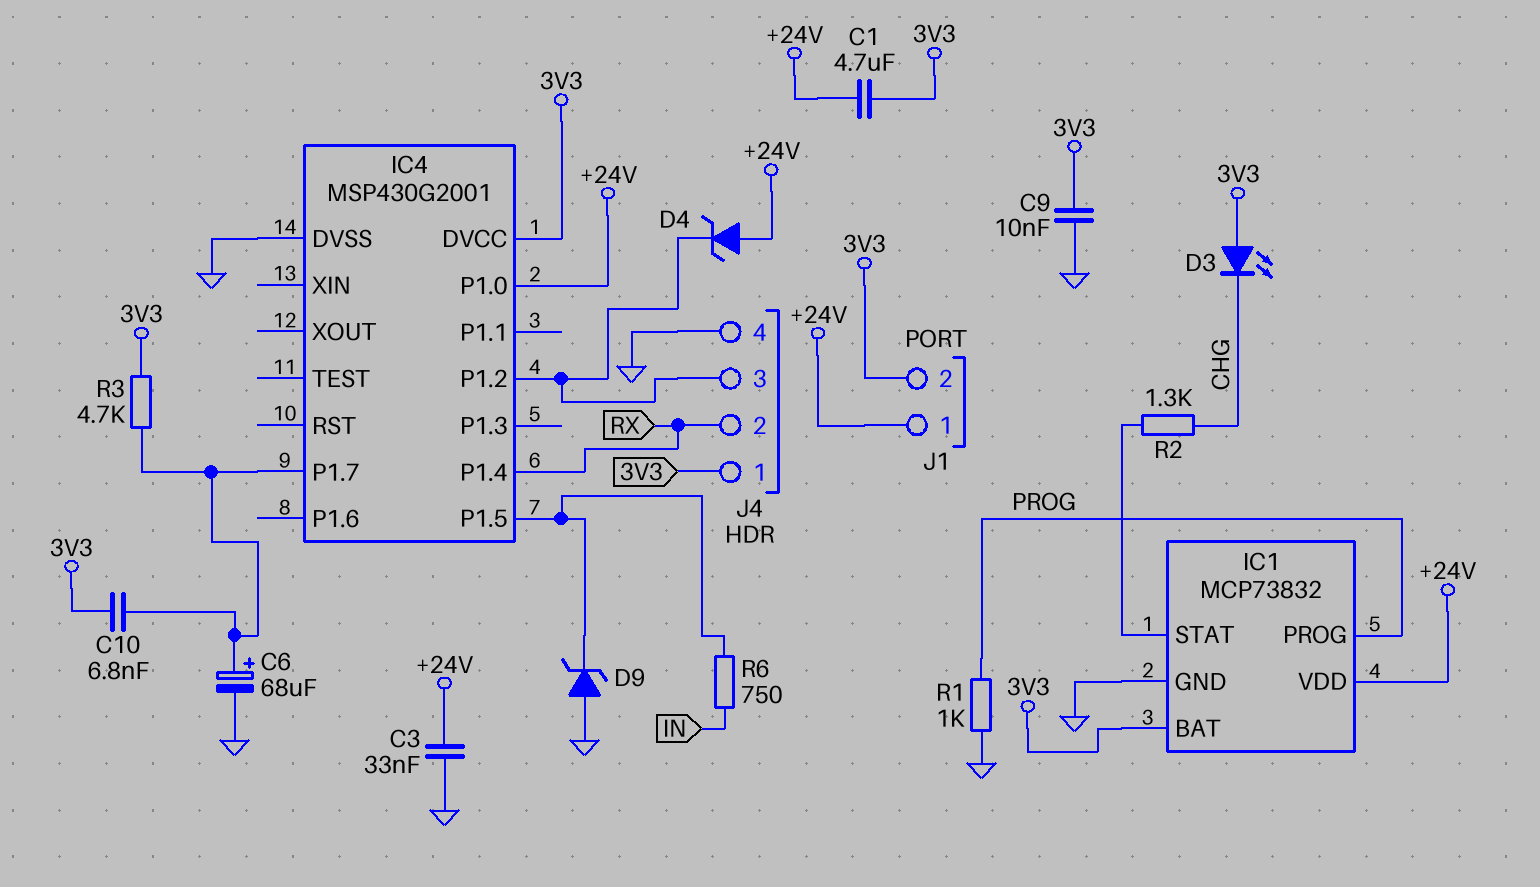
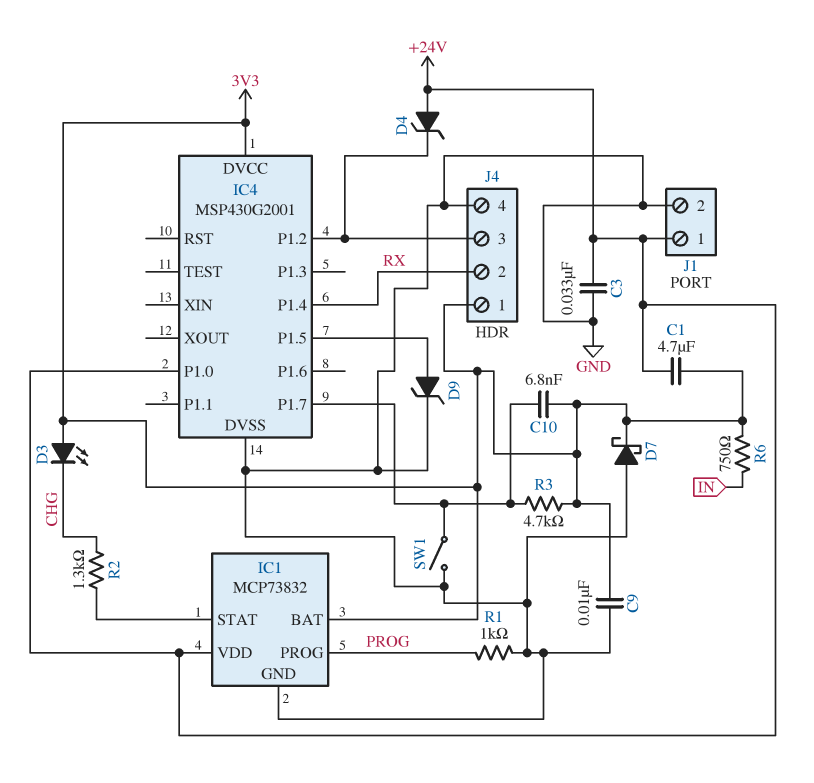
C6: 68uF (plus IC4/P1.7, minus GND) -> none
D7: none -> schottky (A GND, K 3V3)
D9: zener (A GND, K IC4/P1.5) -> zener (A IC4/P1.5, K GND)
J1 pin 2: 3V3 -> GND
R6: 750 (IC4/P1.5, IN) -> 750 (3V3, IN)
SW1: none -> switch (GND, IC4/P1.7)

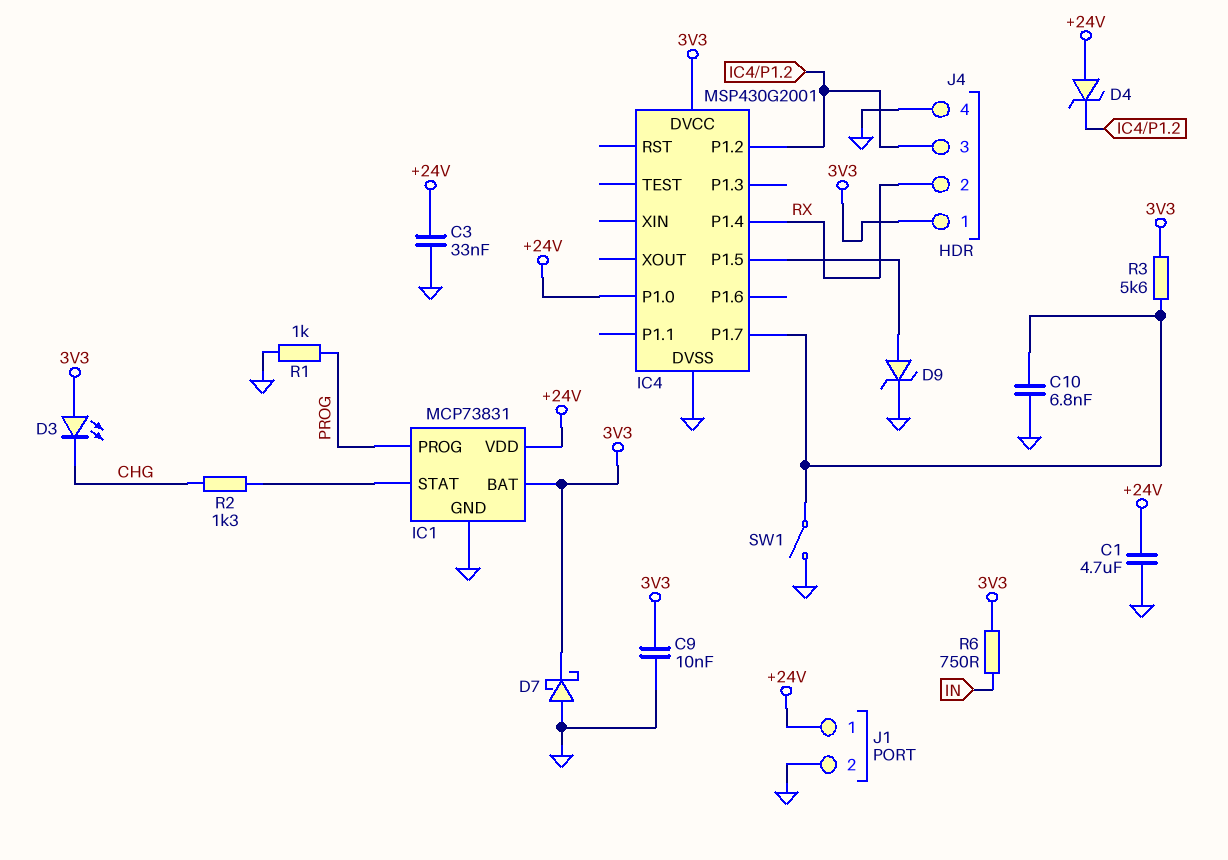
C1: 4.7uF (+24V, 3V3) -> 4.7uF (+24V, GND)
C10: 6.8nF (3V3, IC4/P1.7) -> 6.8nF (GND, IC4/P1.7)
IC1: MCP73832 -> MCP73831
R3: 4.7k (3V3, IC4/P1.7) -> 5.6k (3V3, IC4/P1.7)

